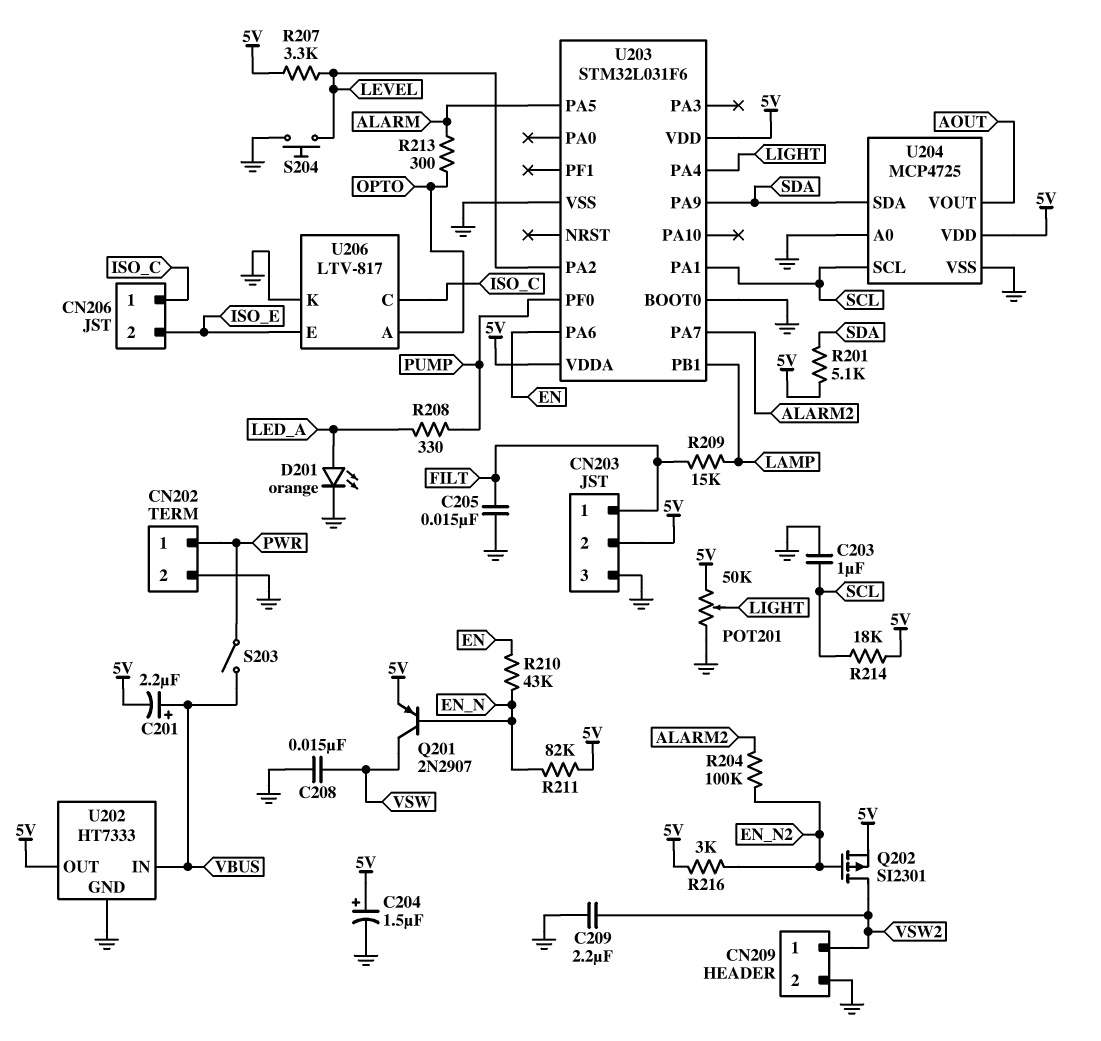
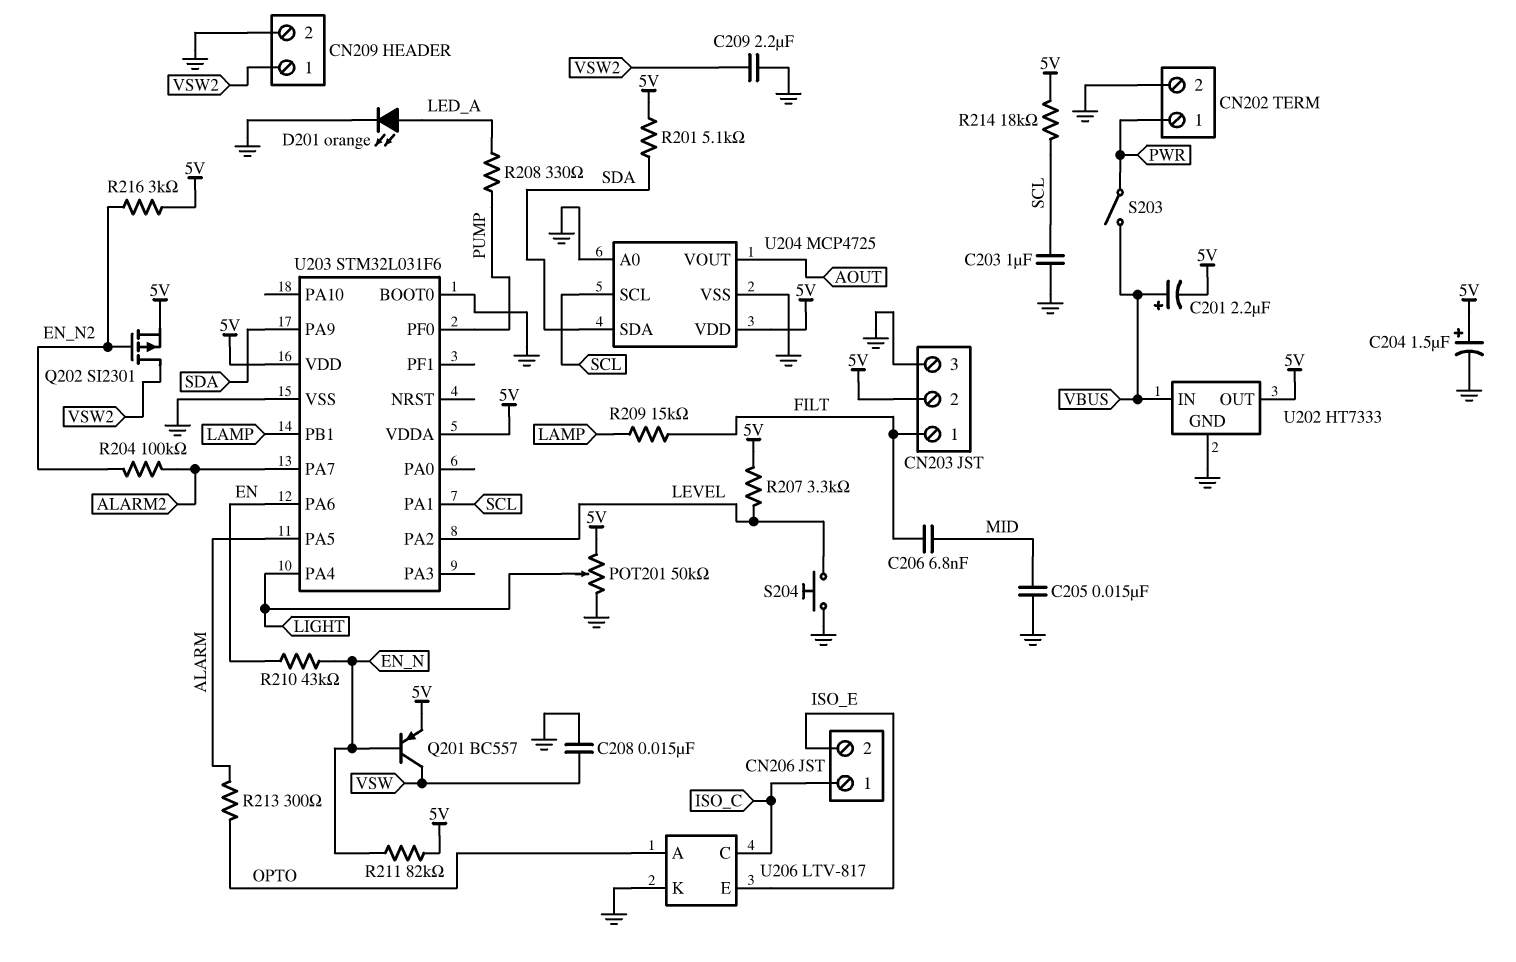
C205: 15nF (FILT, GND) -> 15nF (GND, MID)
C206: none -> 6.8nF (FILT, MID)
Q201: PNP 2N2907 (B EN_N, C VSW, E 5V) -> PNP BC557 (B EN_N, C VSW, E 5V)

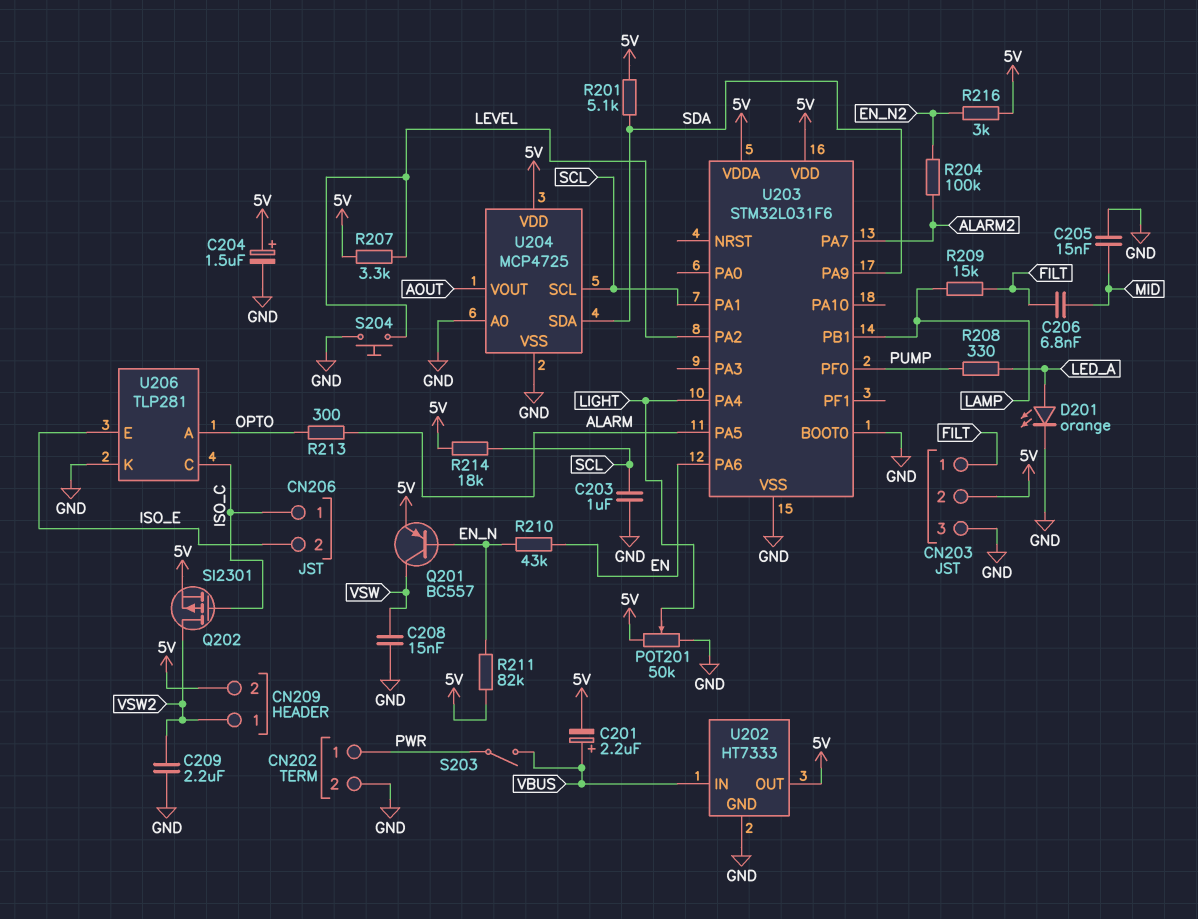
CN209 pin 2: GND -> 5V
Q202: PMOS SI2301 (G EN_N2, D VSW2, S 5V) -> PMOS SI2301 (G ISO_C, D VSW2, S 5V)
U206: LTV-817 -> TLP281

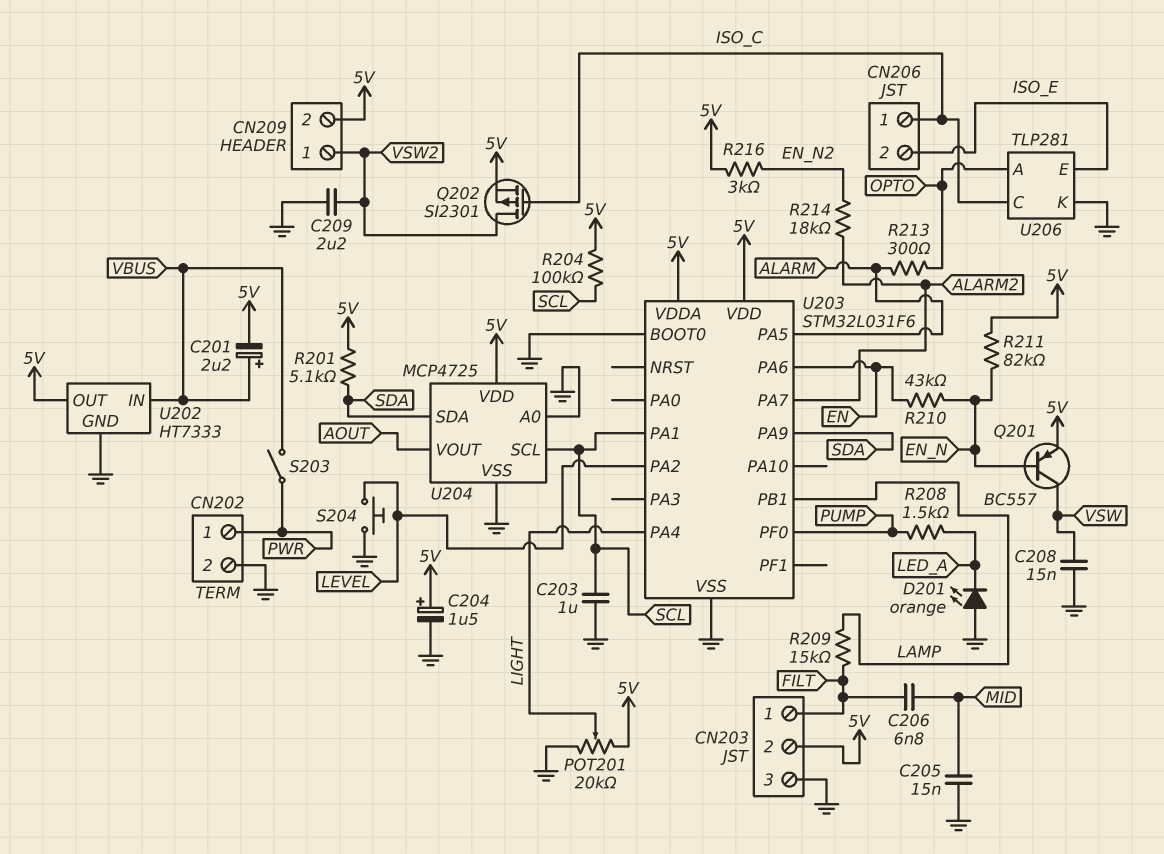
D201: LED orange (A LED_A, K GND) -> LED orange (A GND, K LED_A)
POT201: 50k (5V, GND, wiper LIGHT) -> 20k (5V, GND, wiper LIGHT)
R204: 100k (ALARM2, EN_N2) -> 100k (5V, SCL)
R207: 3.3k (5V, LEVEL) -> none
R208: 330 (LED_A, PUMP) -> 1.5k (LED_A, PUMP)
R214: 18k (5V, SCL) -> 18k (ALARM2, EN_N2)

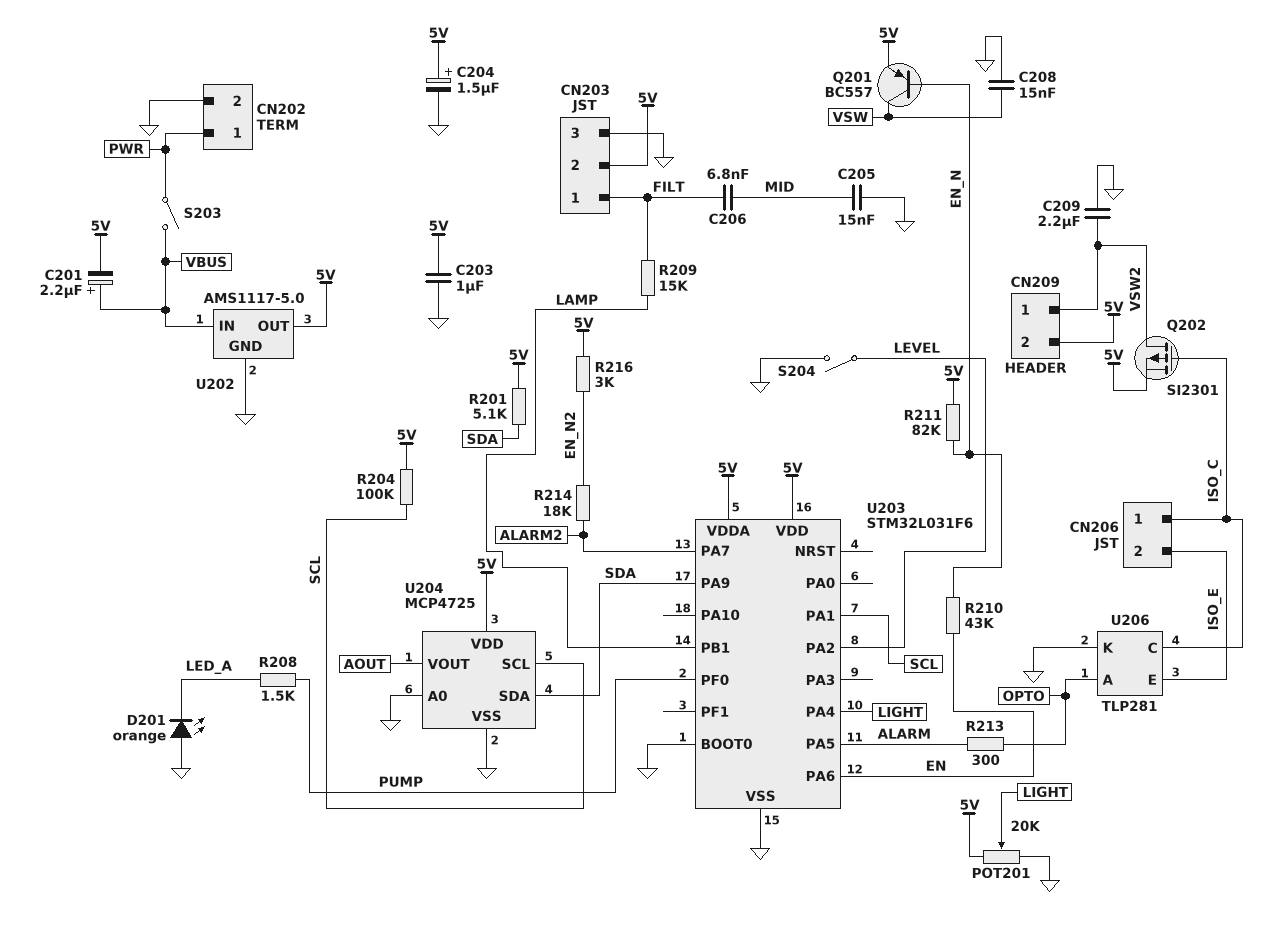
C203: 1uF (GND, SCL) -> 1uF (5V, GND)
S204: button (GND, LEVEL) -> switch (GND, LEVEL)
U202: HT7333 -> AMS1117-5.0

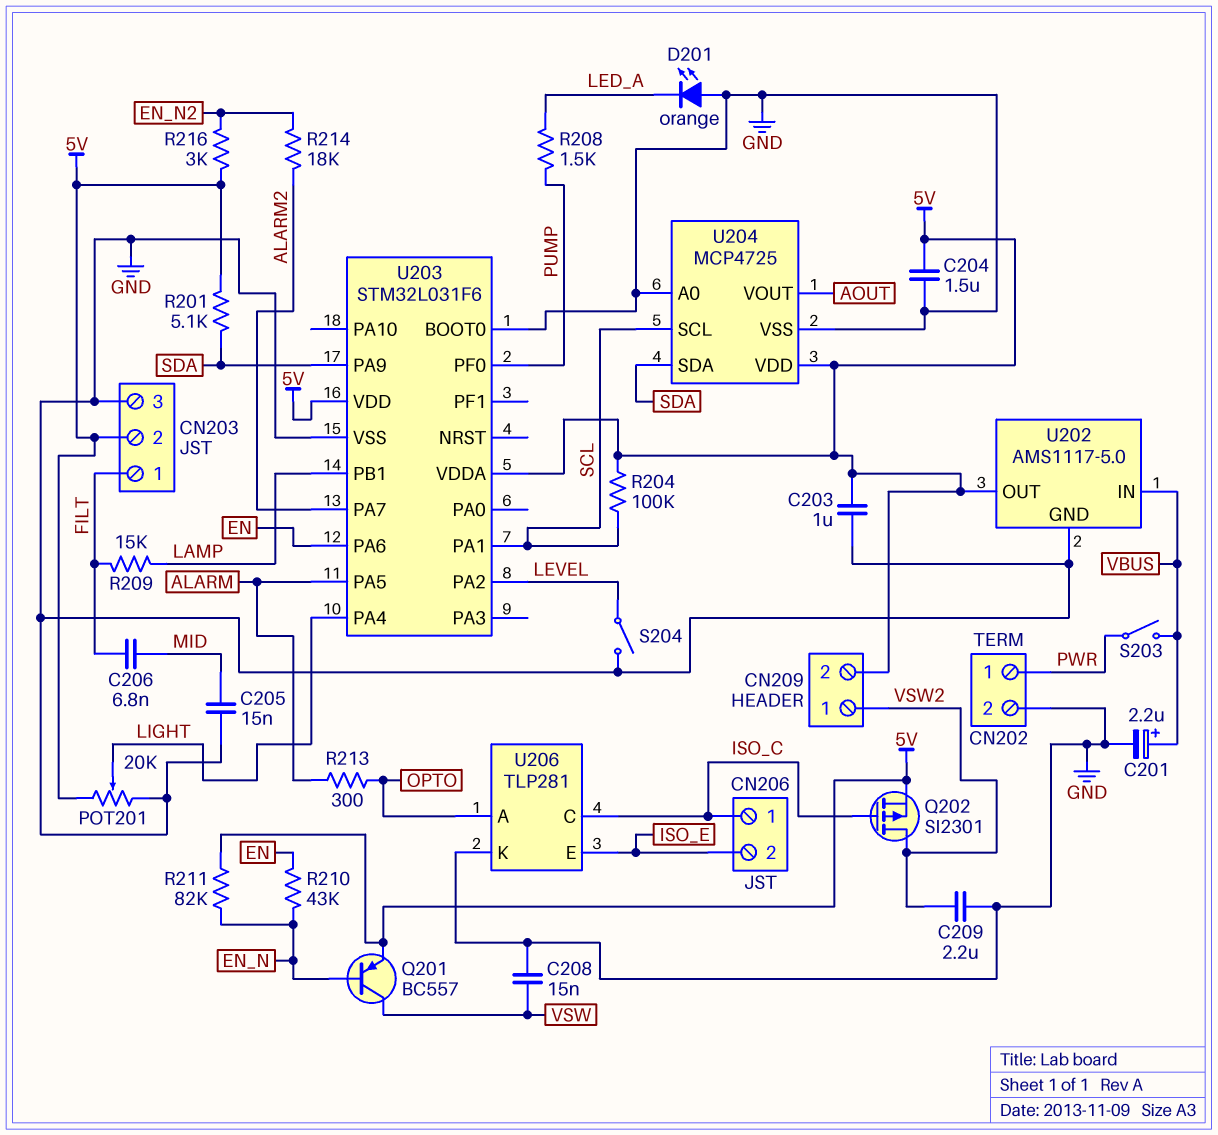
C201: 2.2uF (plus VBUS, minus 5V) -> 2.2uF (plus VBUS, minus GND)
C204: 1.5uF (plus 5V, minus GND) -> 1.5uF (5V, GND)

